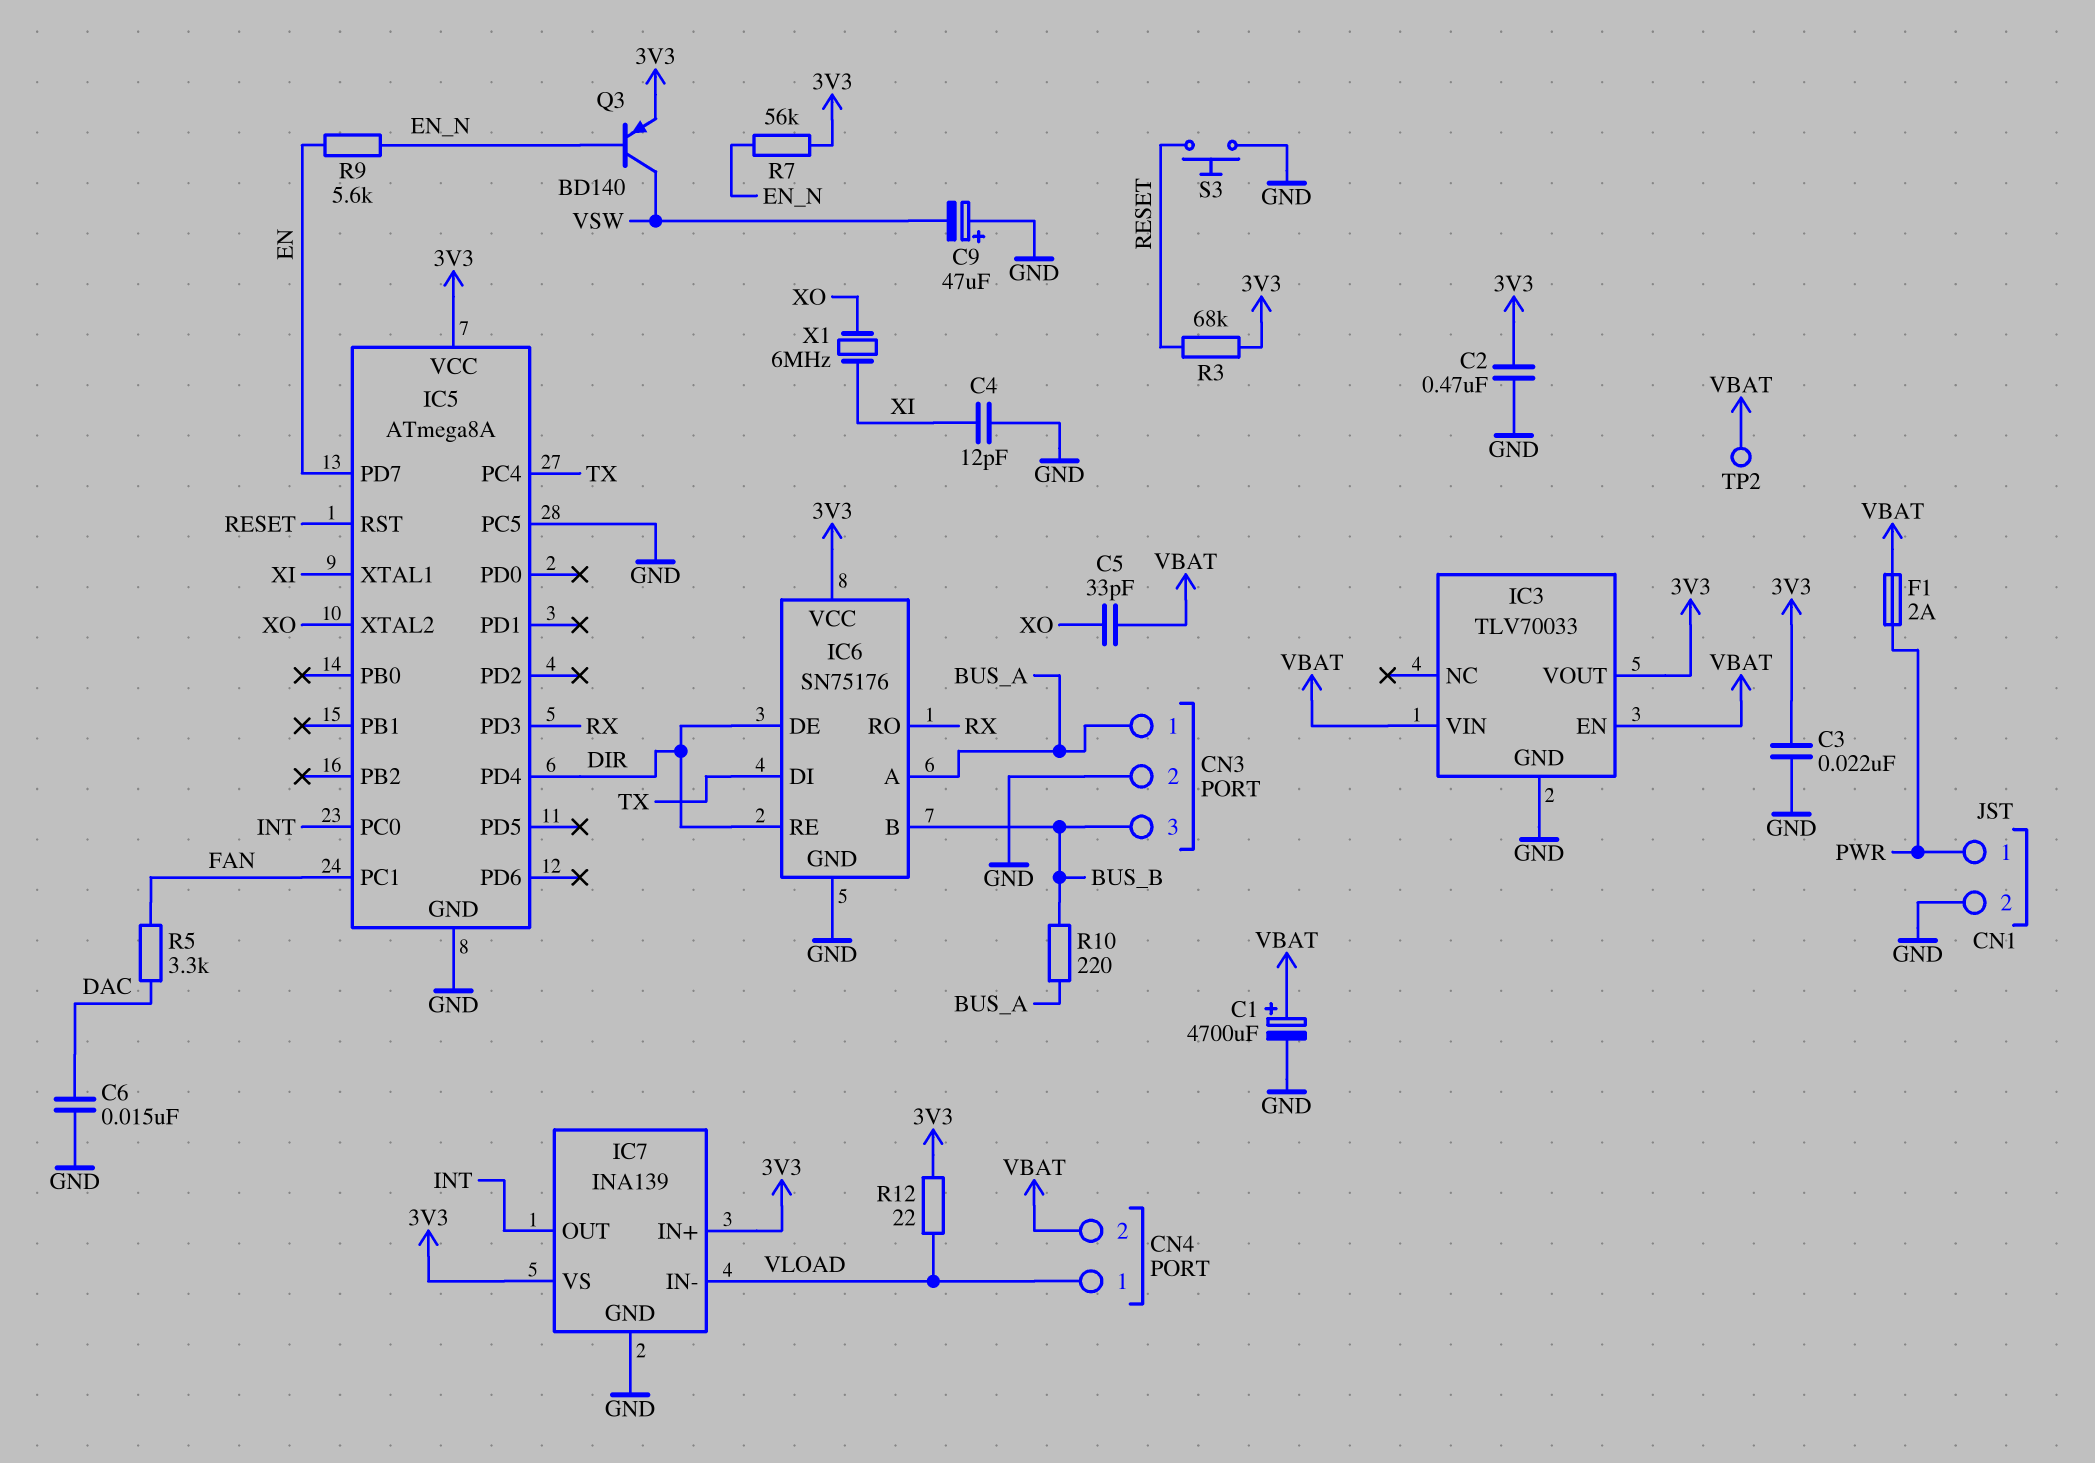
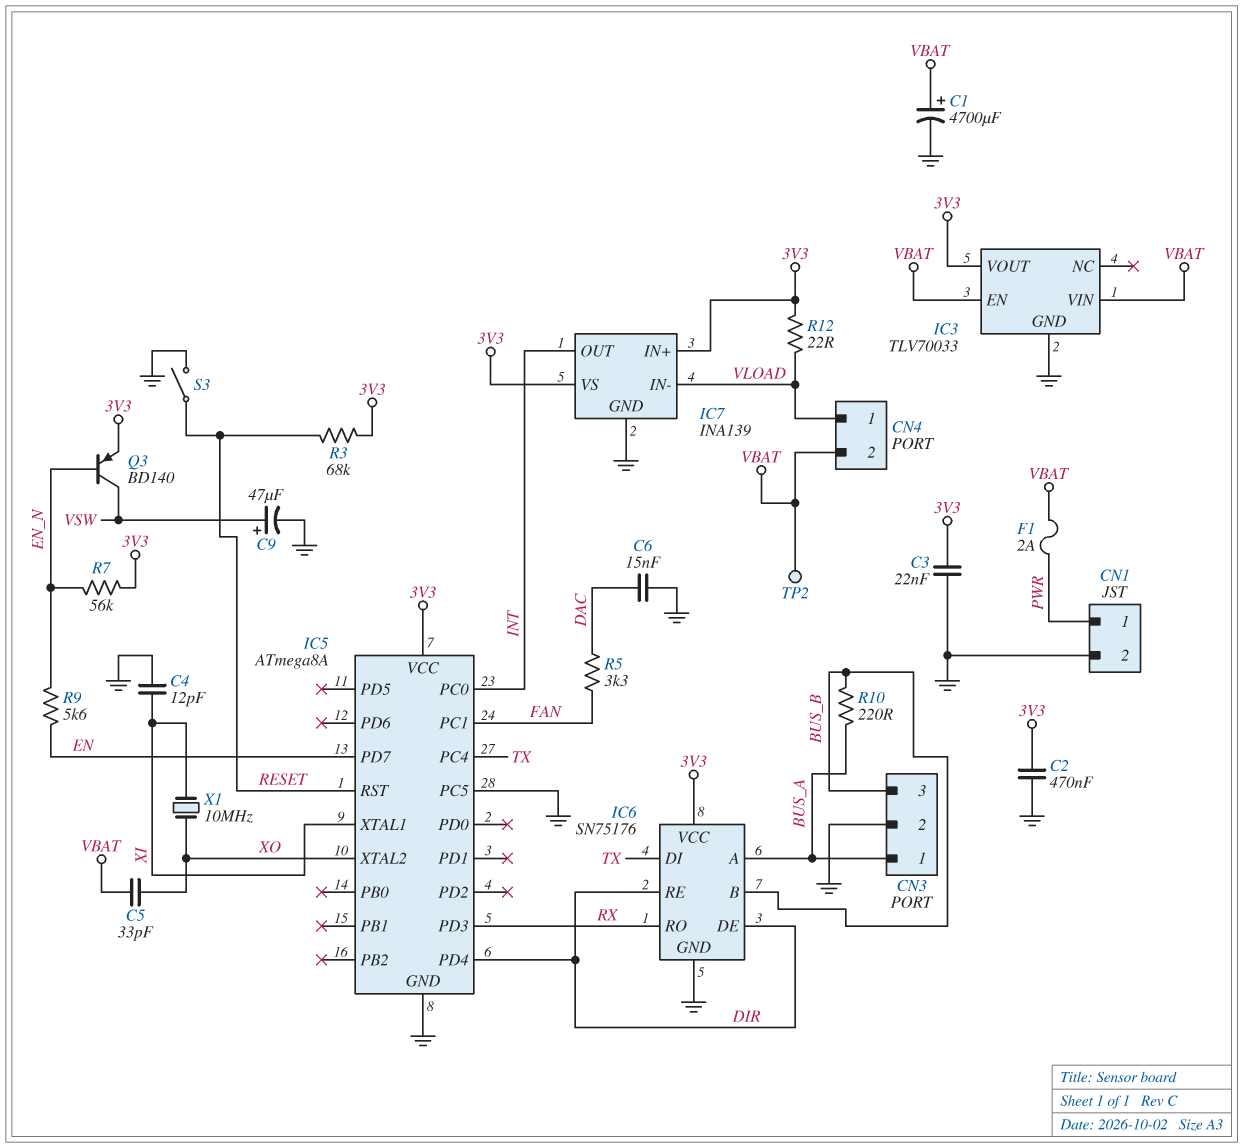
C9: 47uF (plus GND, minus VSW) -> 47uF (plus VSW, minus GND)
S3: button (GND, RESET) -> switch (GND, RESET)
X1: 6MHz (XI, XO) -> 10MHz (XI, XO)

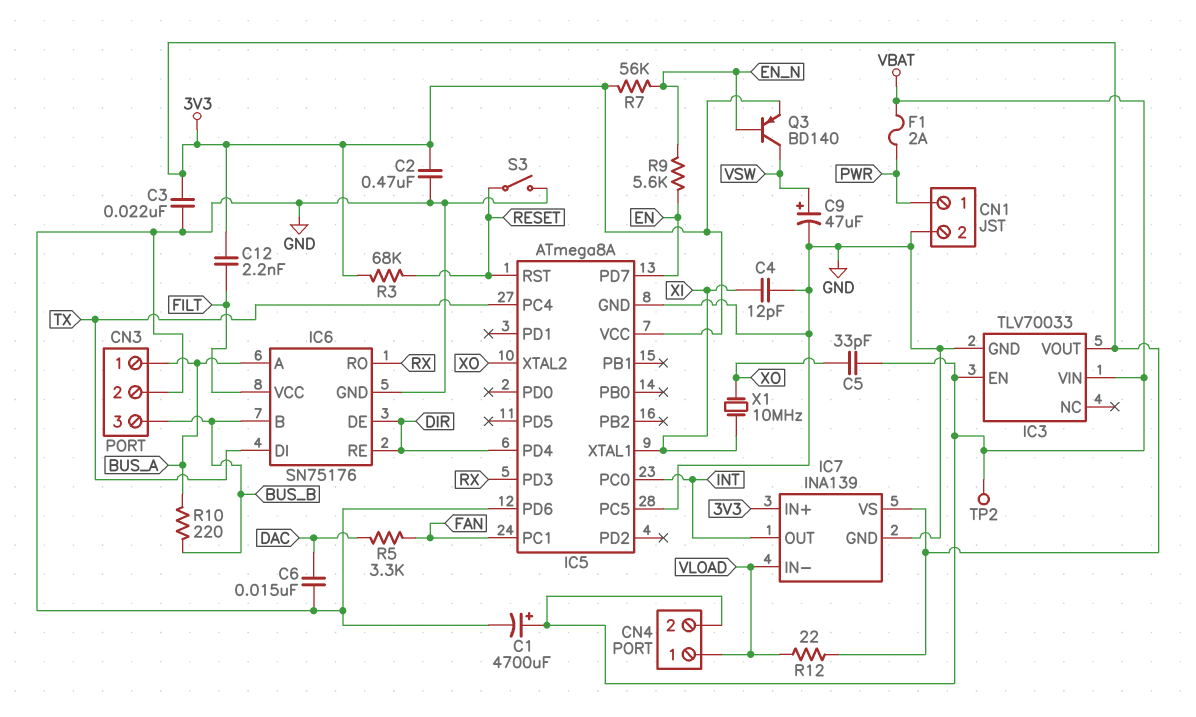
C12: none -> 2.2nF (3V3, FILT)
IC5 pin PD6: none -> GND
IC6 pin VCC: 3V3 -> FILT

